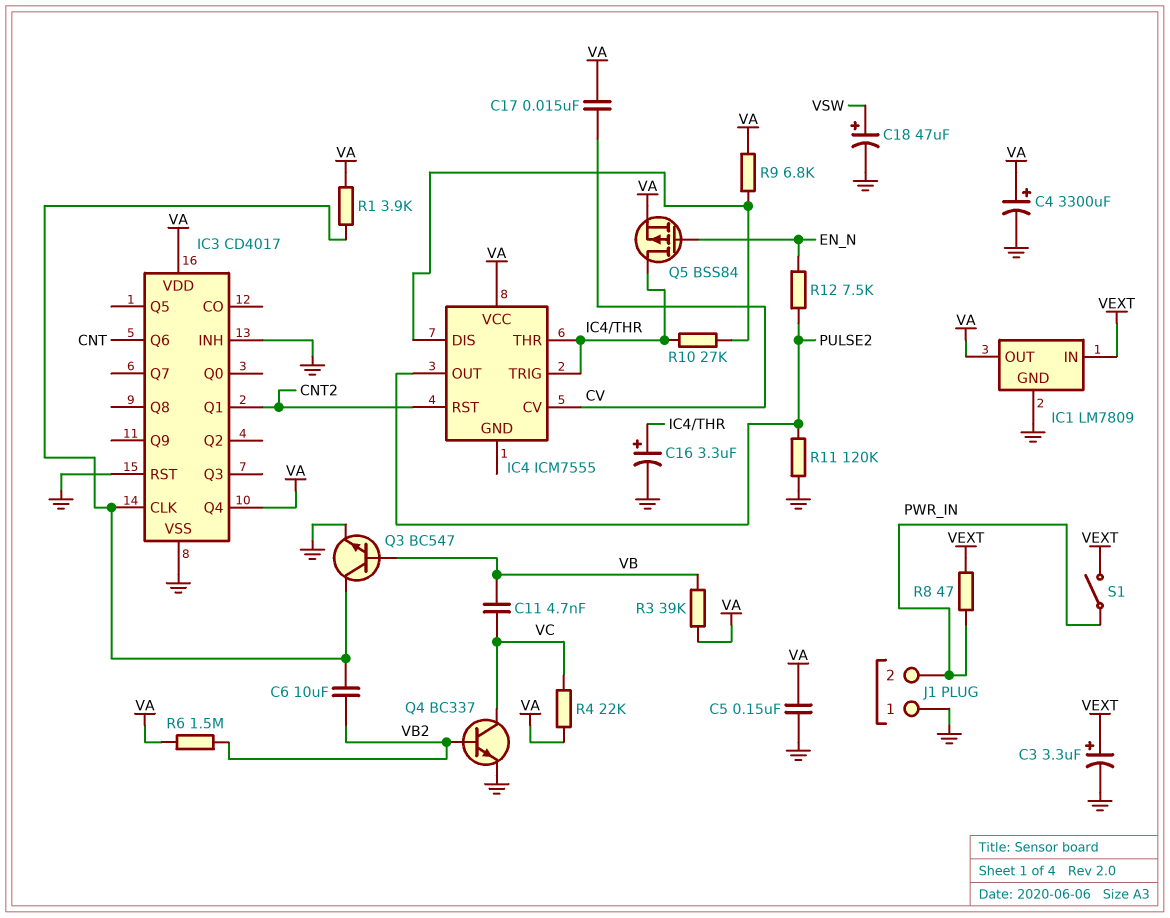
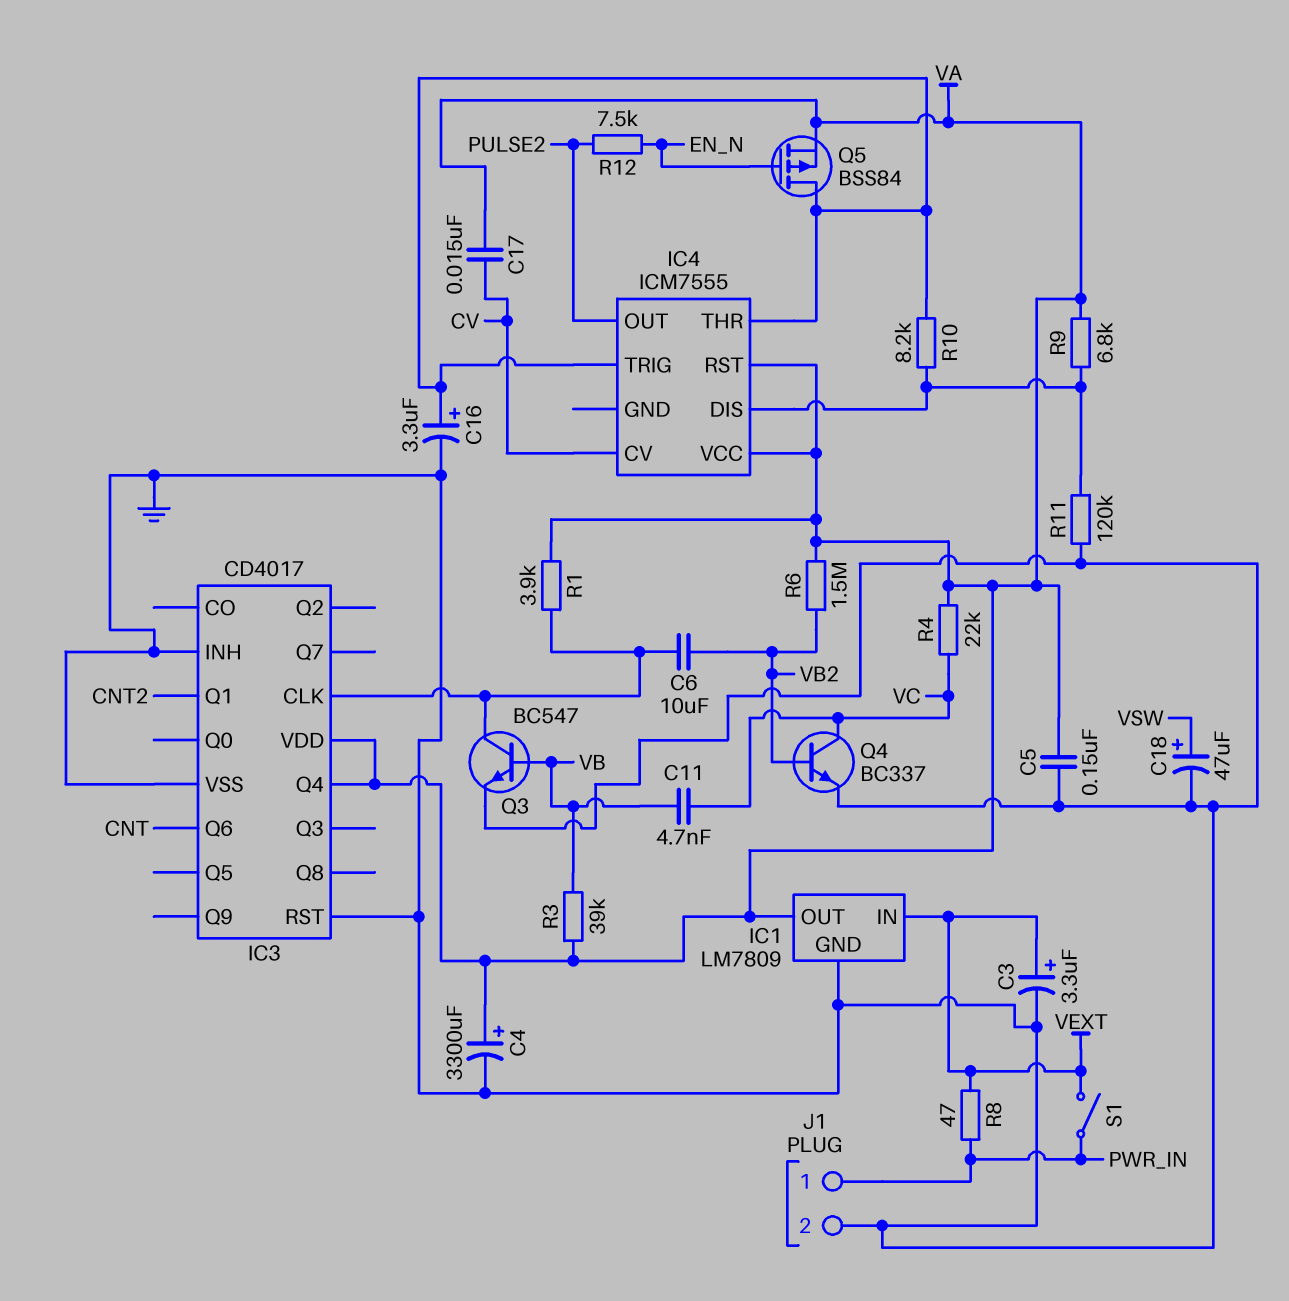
IC4 pin RST: CNT2 -> VA
J1 pin 1: GND -> PWR_IN
J1 pin 2: PWR_IN -> GND
R10: 27k (IC4/DIS, IC4/THR) -> 8.2k (IC4/DIS, IC4/THR)
R11: 120k (GND, PULSE2) -> 120k (GND, IC4/DIS)

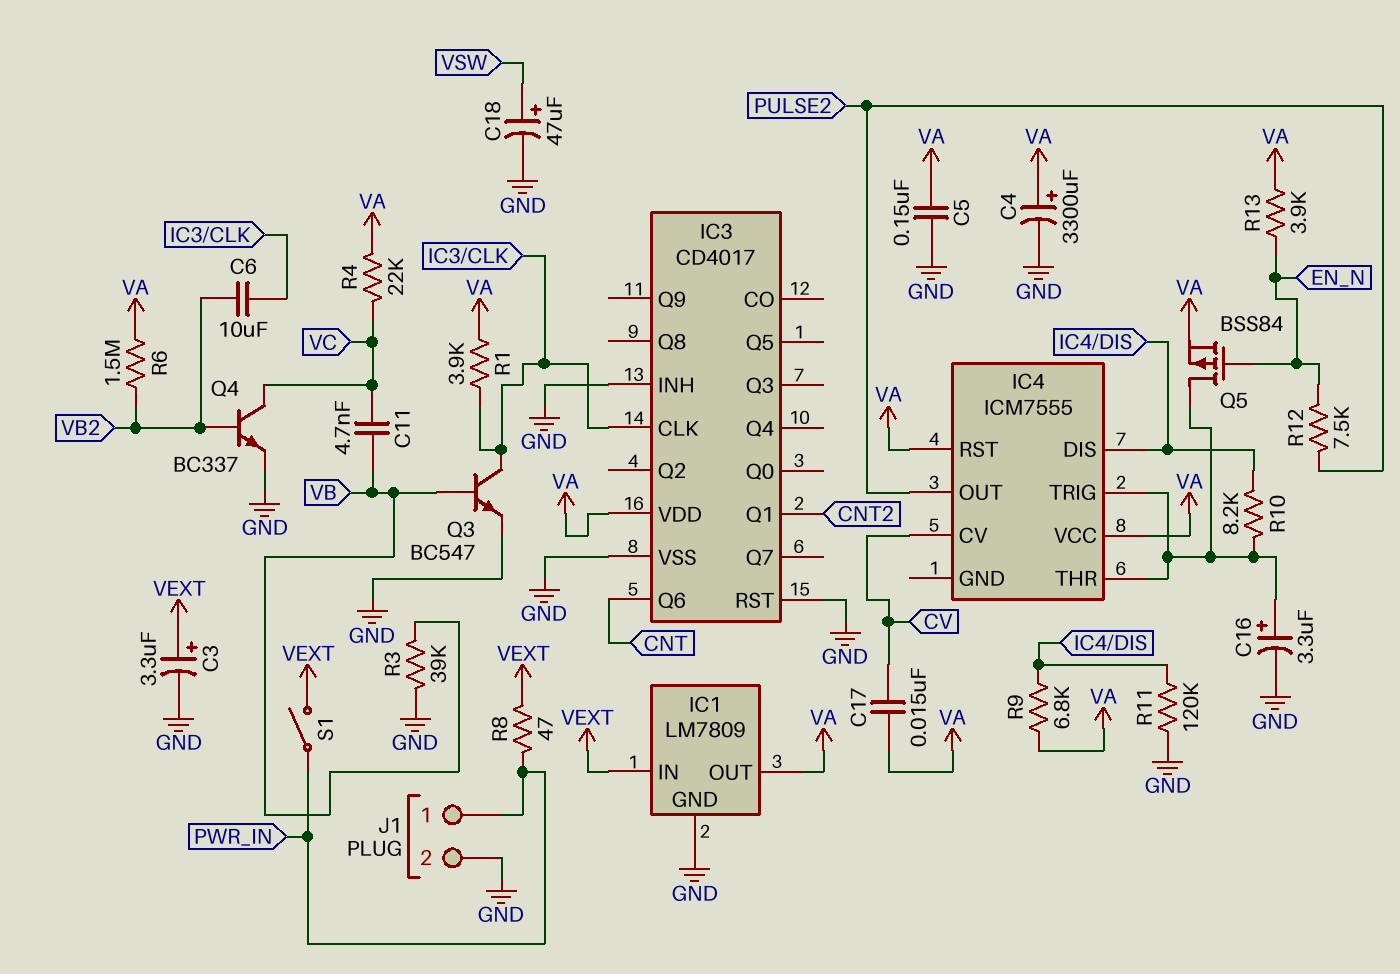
IC3 pin Q4: VA -> none
R3: 39k (VA, VB) -> 39k (GND, VB)
R13: none -> 3.9k (EN_N, VA)

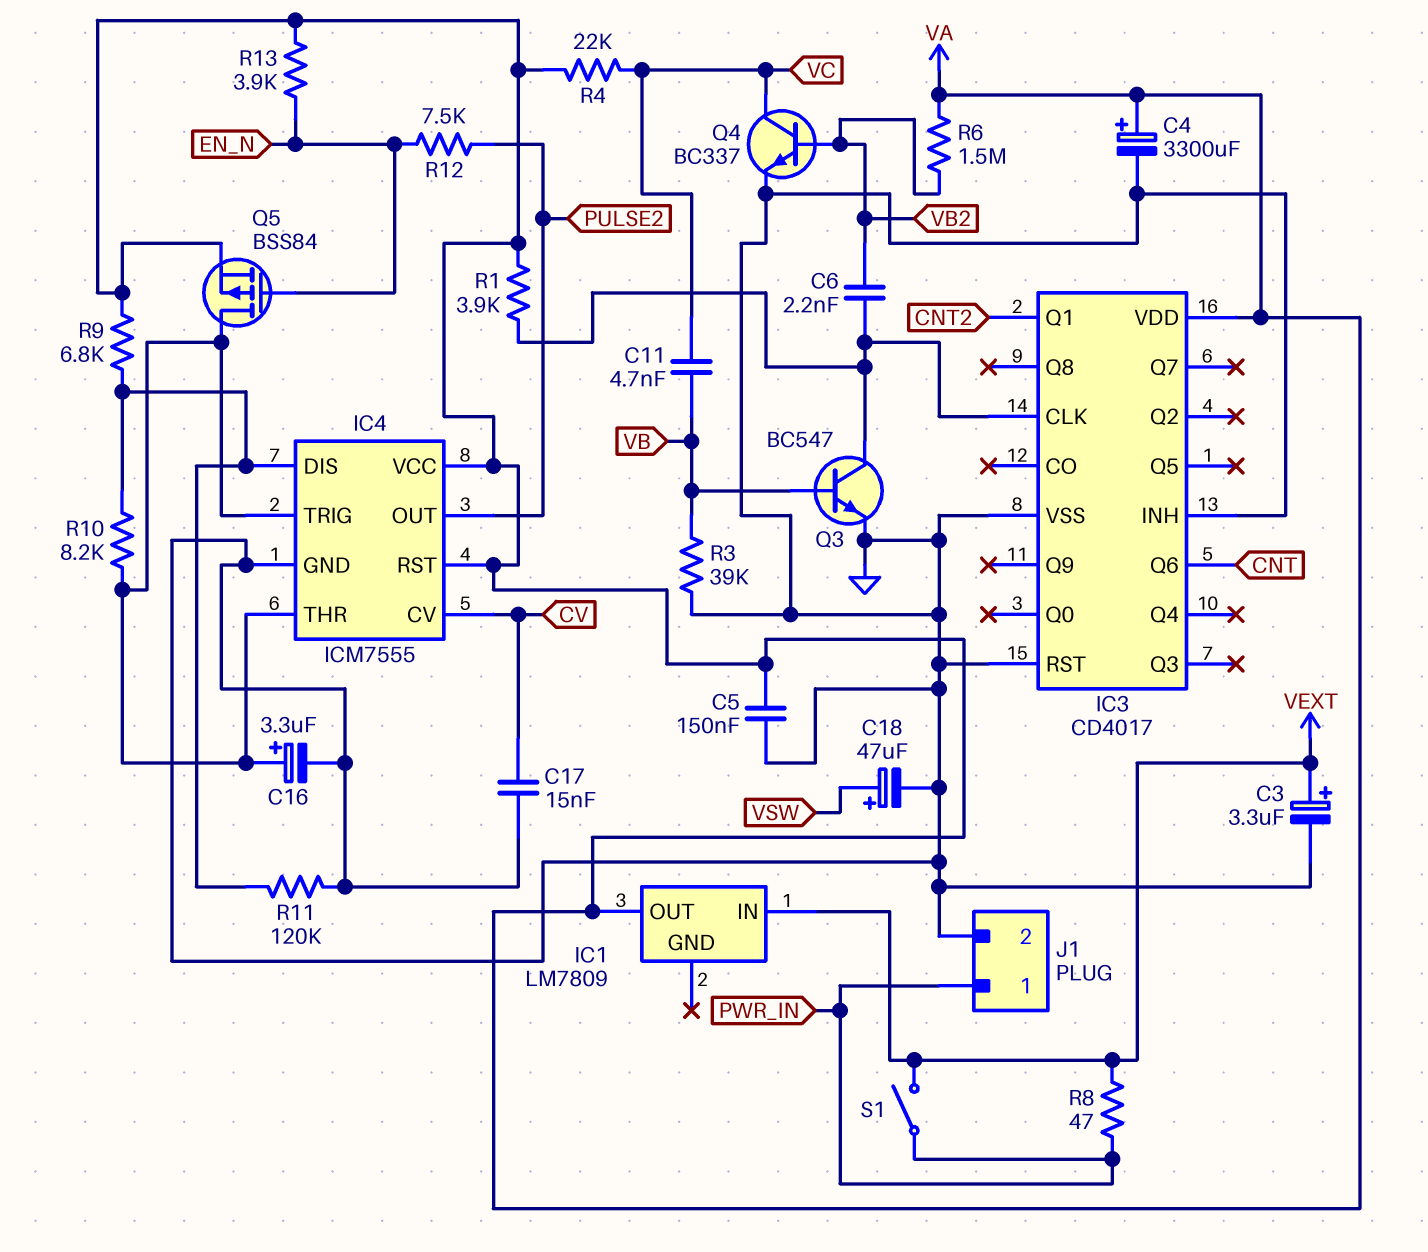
C6: 10uF (IC3/CLK, VB2) -> 2.2nF (IC3/CLK, VB2)
C17: 15nF (CV, VA) -> 15nF (CV, GND)
IC1 pin GND: GND -> none
IC4 pin GND: none -> GND

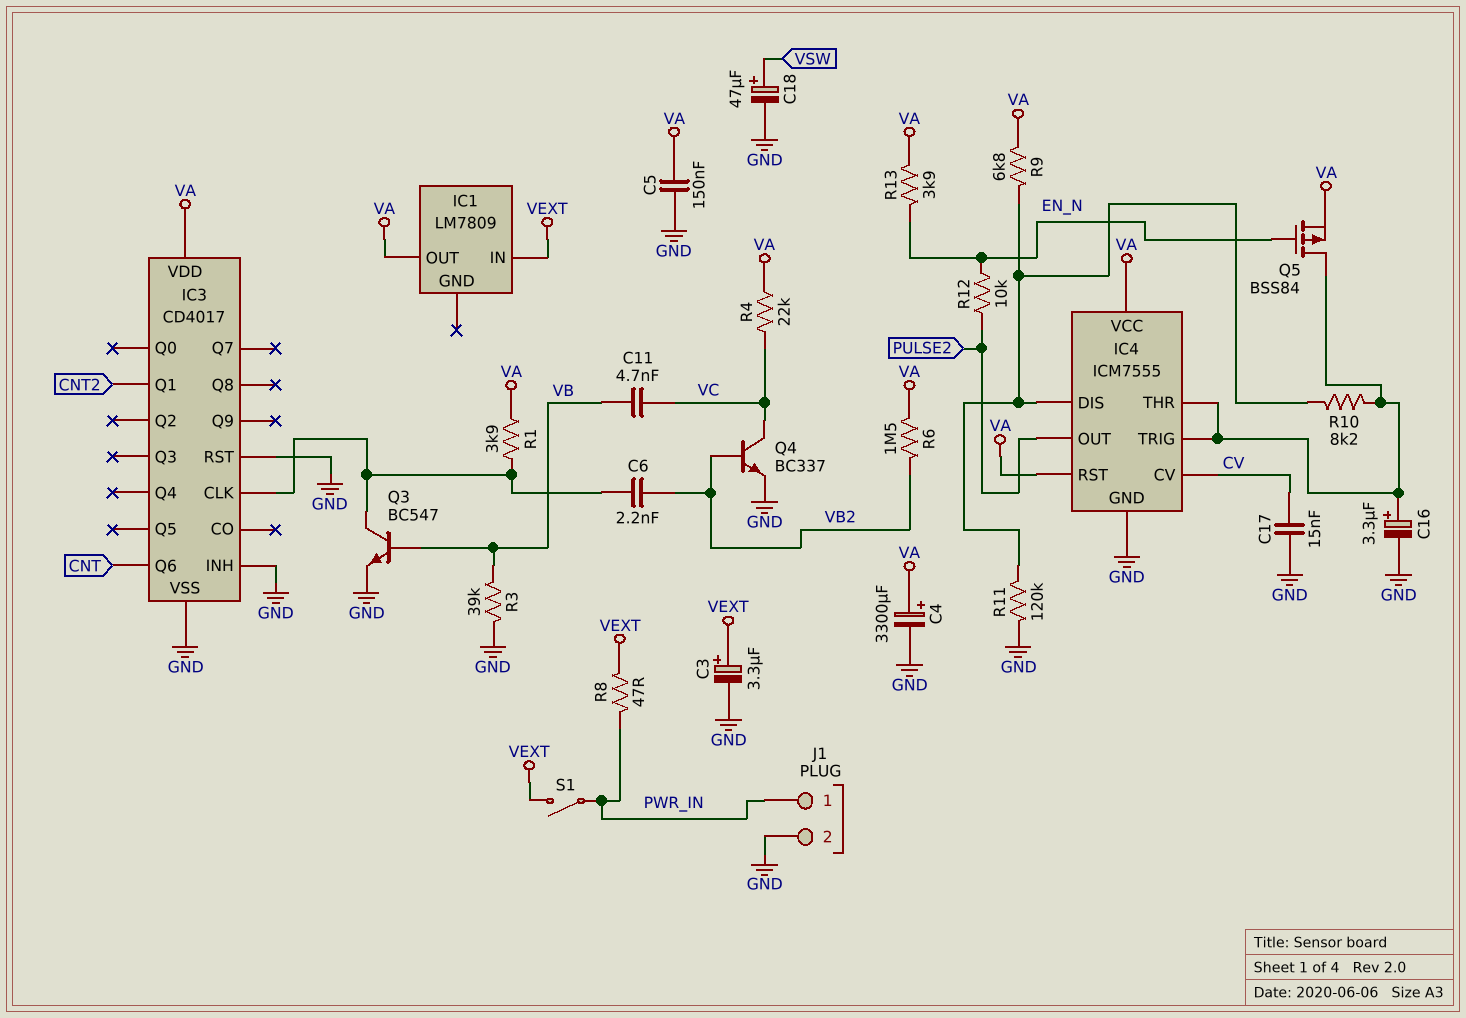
R12: 7.5k (EN_N, PULSE2) -> 10k (EN_N, PULSE2)

